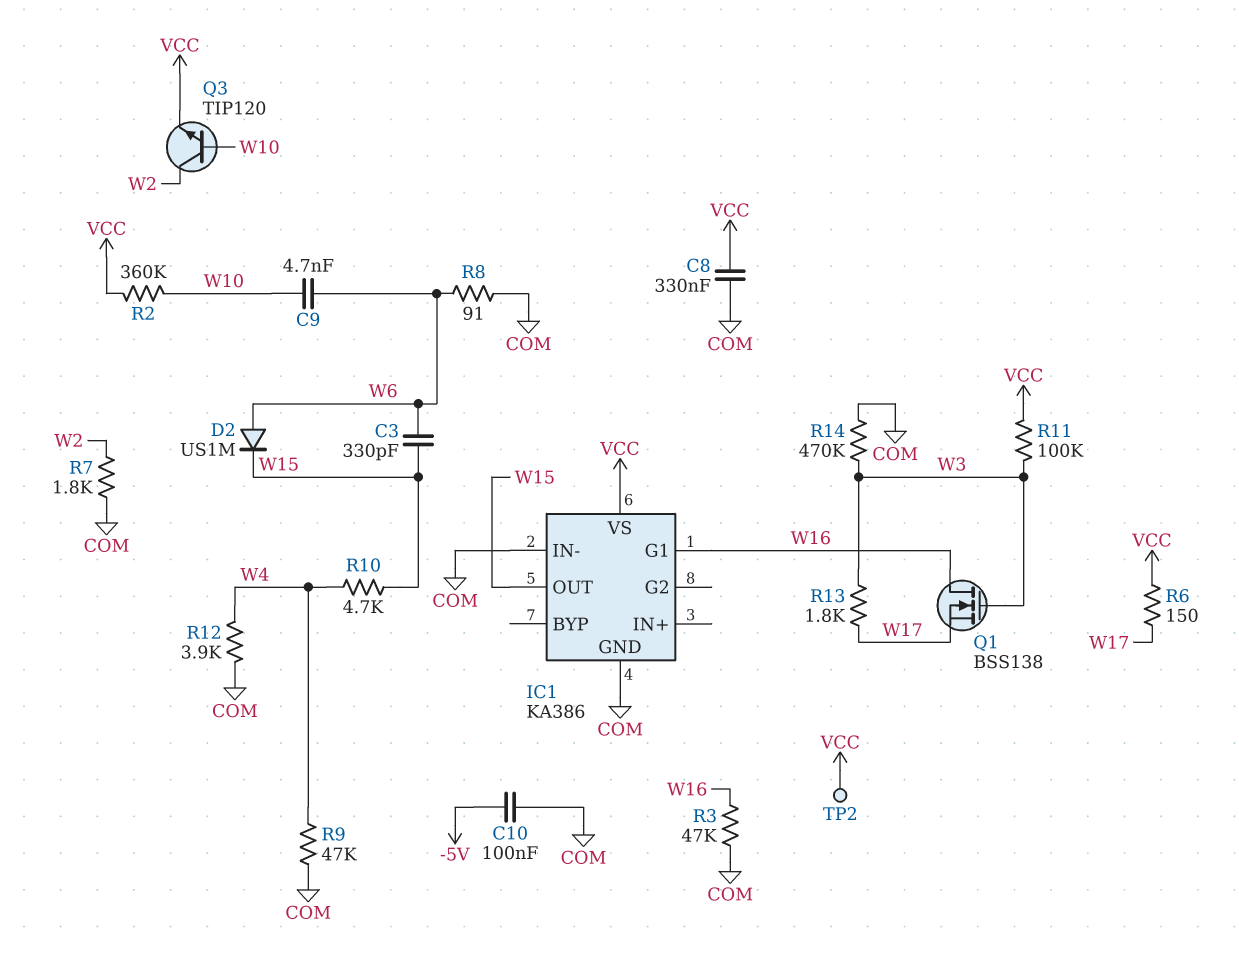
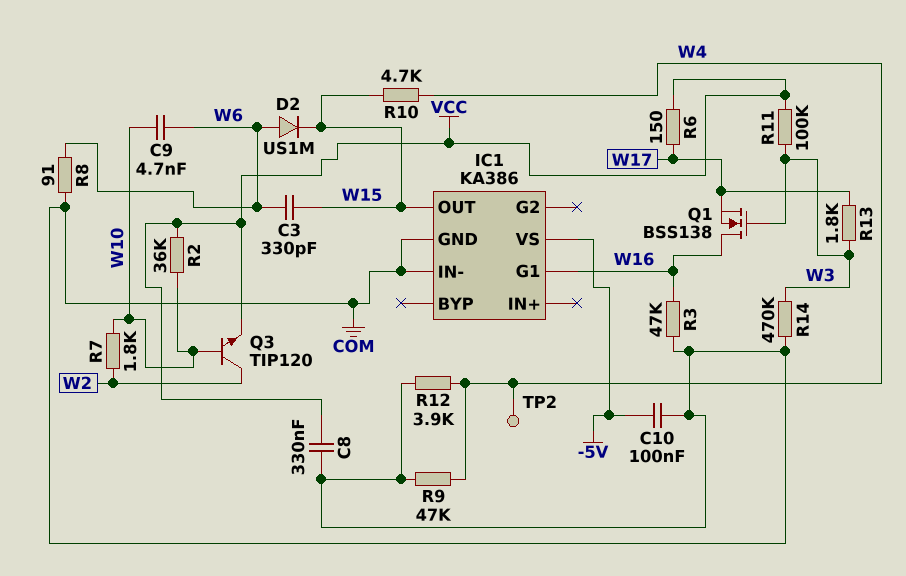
IC1 pin VS: VCC -> -5V
R2: 360k (VCC, W10) -> 36k (VCC, W10)
R7: 1.8k (COM, W2) -> 1.8k (W2, W10)
TP2: test point (VCC) -> test point (W4)

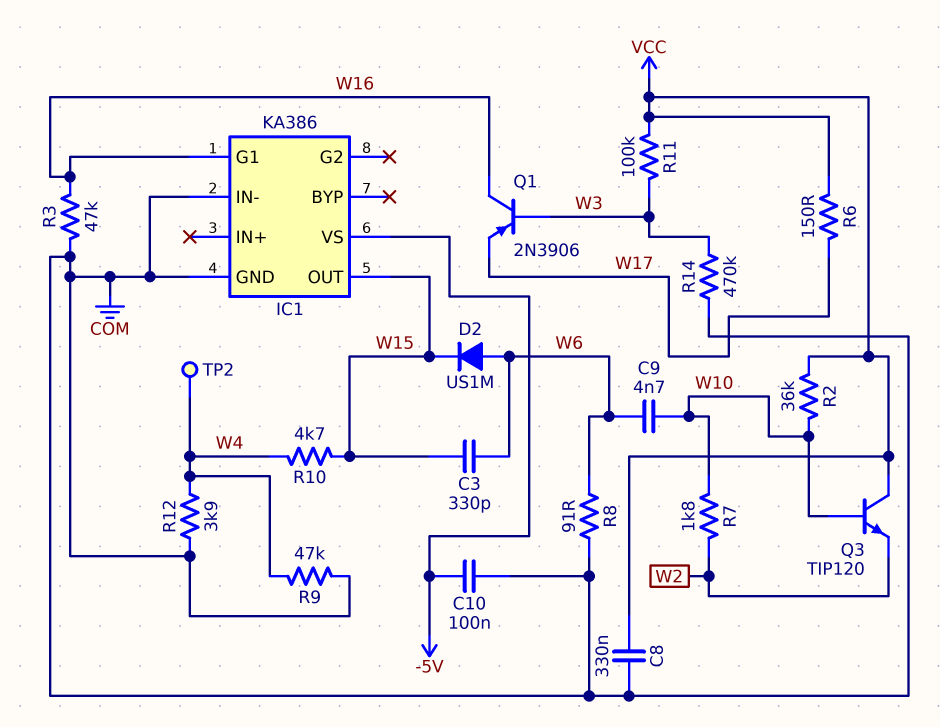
Q1: NMOS BSS138 (G W3, D W16, S W17) -> PNP 2N3906 (B W3, C W16, E W17)
Q3: NPN TIP120 (B W10, C W2, E VCC) -> NPN TIP120 (B W10, C VCC, E W2)
R13: 1.8k (W3, W17) -> none

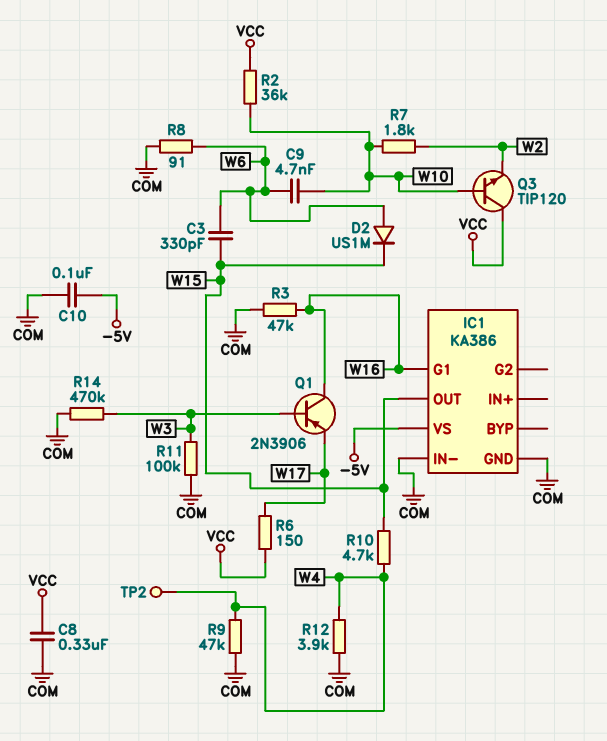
R11: 100k (VCC, W3) -> 100k (COM, W3)

